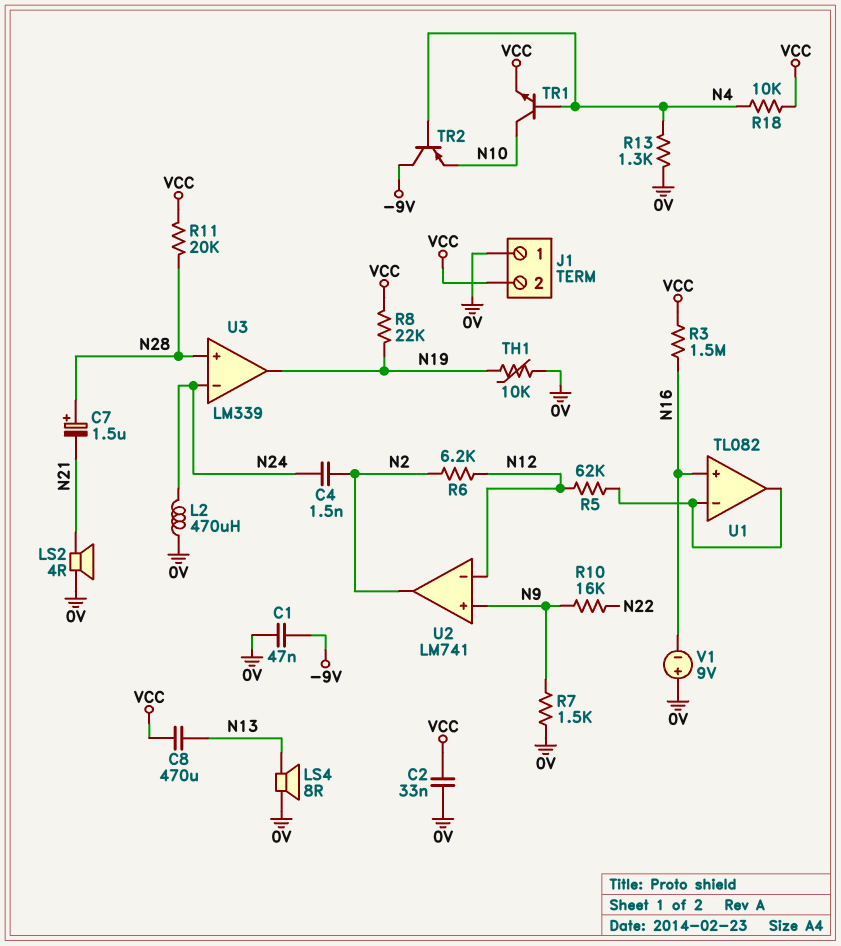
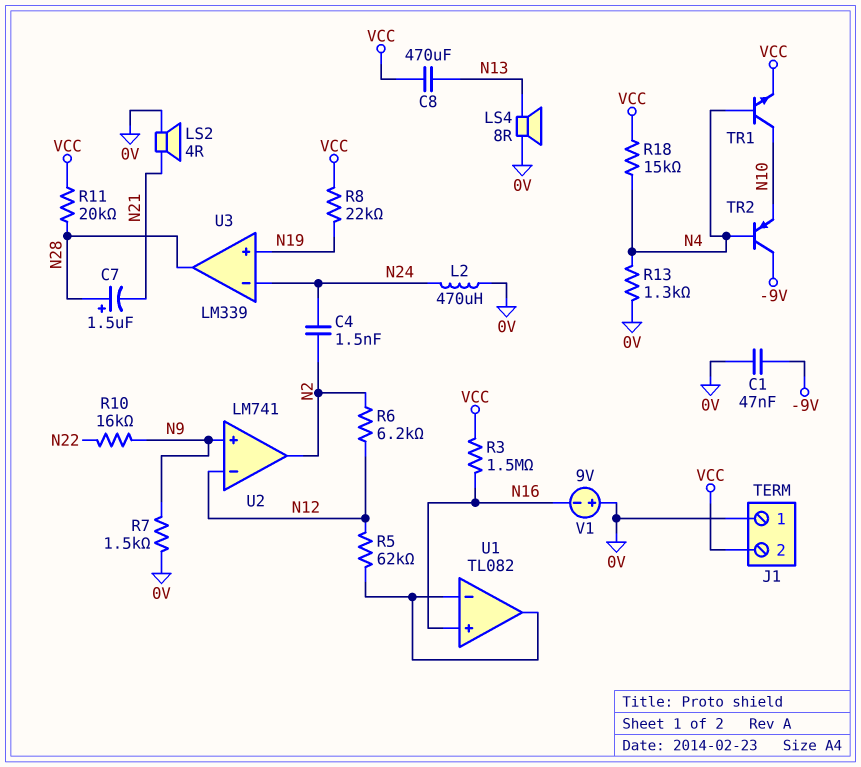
C2: 33nF (0V, VCC) -> none
R18: 10k (N4, VCC) -> 15k (N4, VCC)
TH1: 10k (0V, N19) -> none
U3 pin in+: N28 -> N19
U3 pin out: N19 -> N28

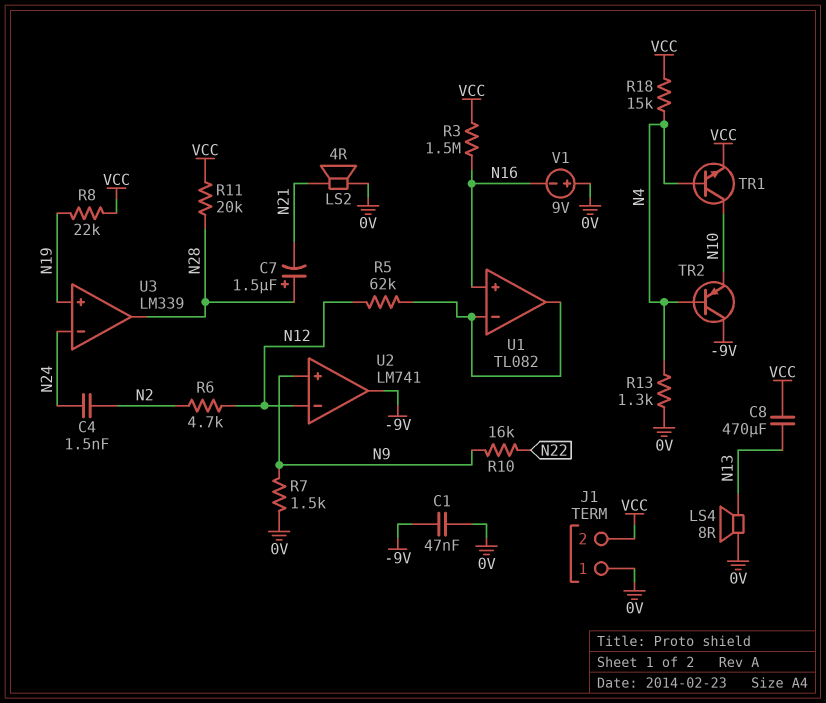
L2: 470uH (0V, N24) -> none
R6: 6.2k (N2, N12) -> 4.7k (N2, N12)
U2 pin out: N2 -> -9V

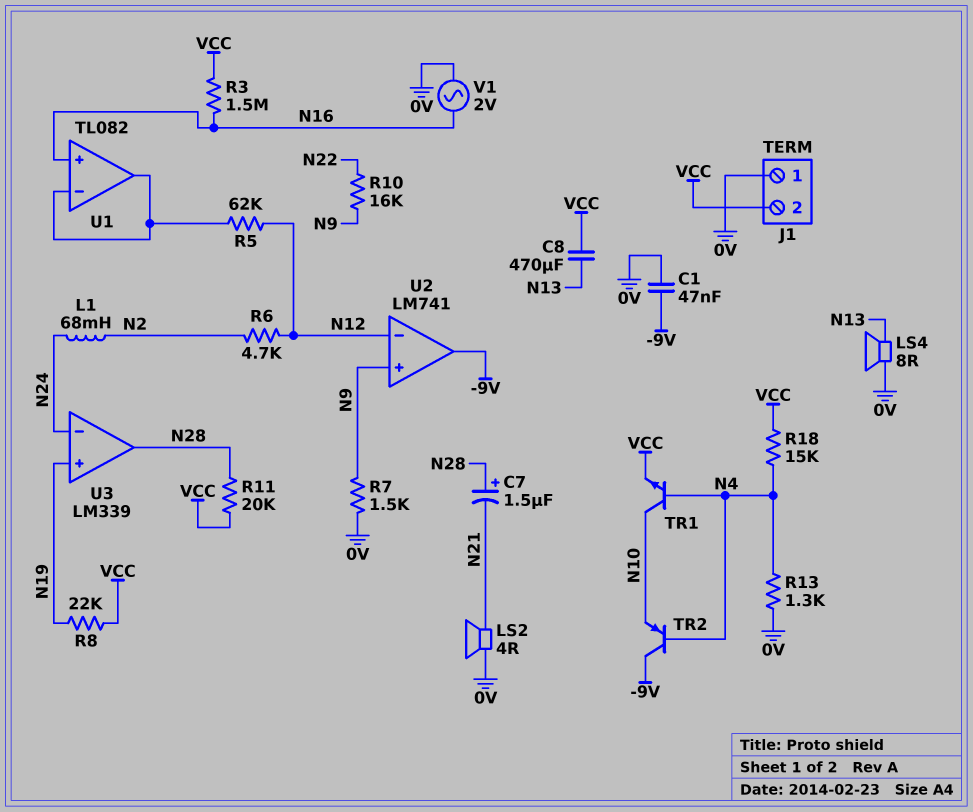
C4: 1.5nF (N2, N24) -> none
L1: none -> 68mH (N2, N24)
V1: 9V (plus 0V, minus N16) -> AC 2V (0V, N16)

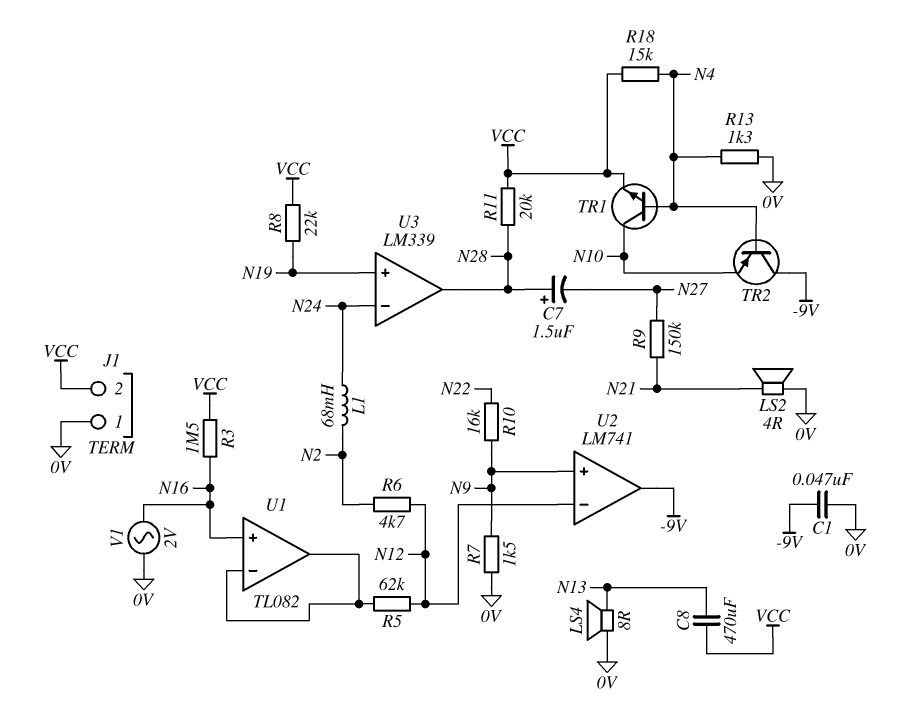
C7: 1.5uF (plus N28, minus N21) -> 1.5uF (plus N28, minus N27)
R9: none -> 150k (N21, N27)

